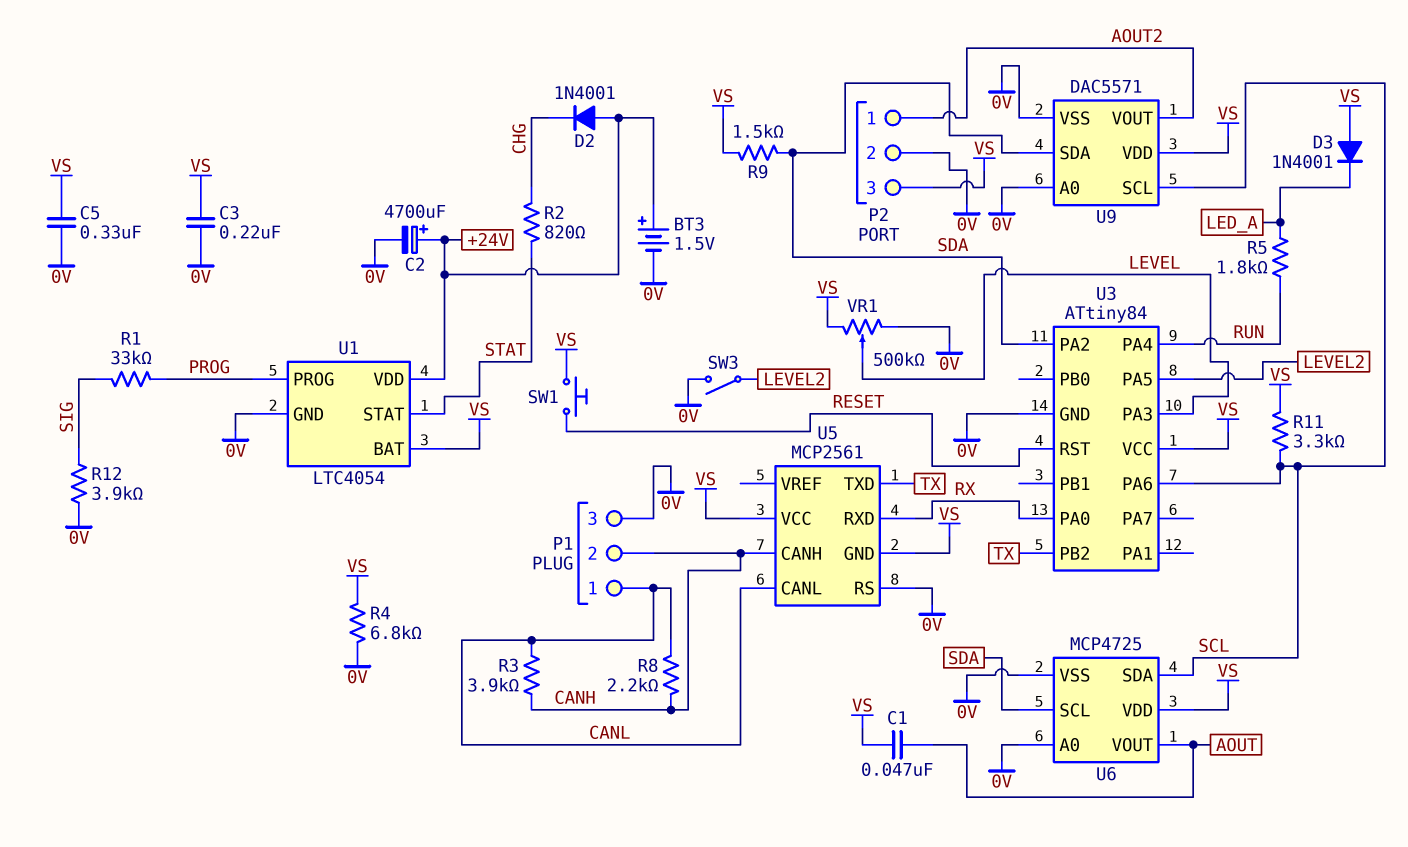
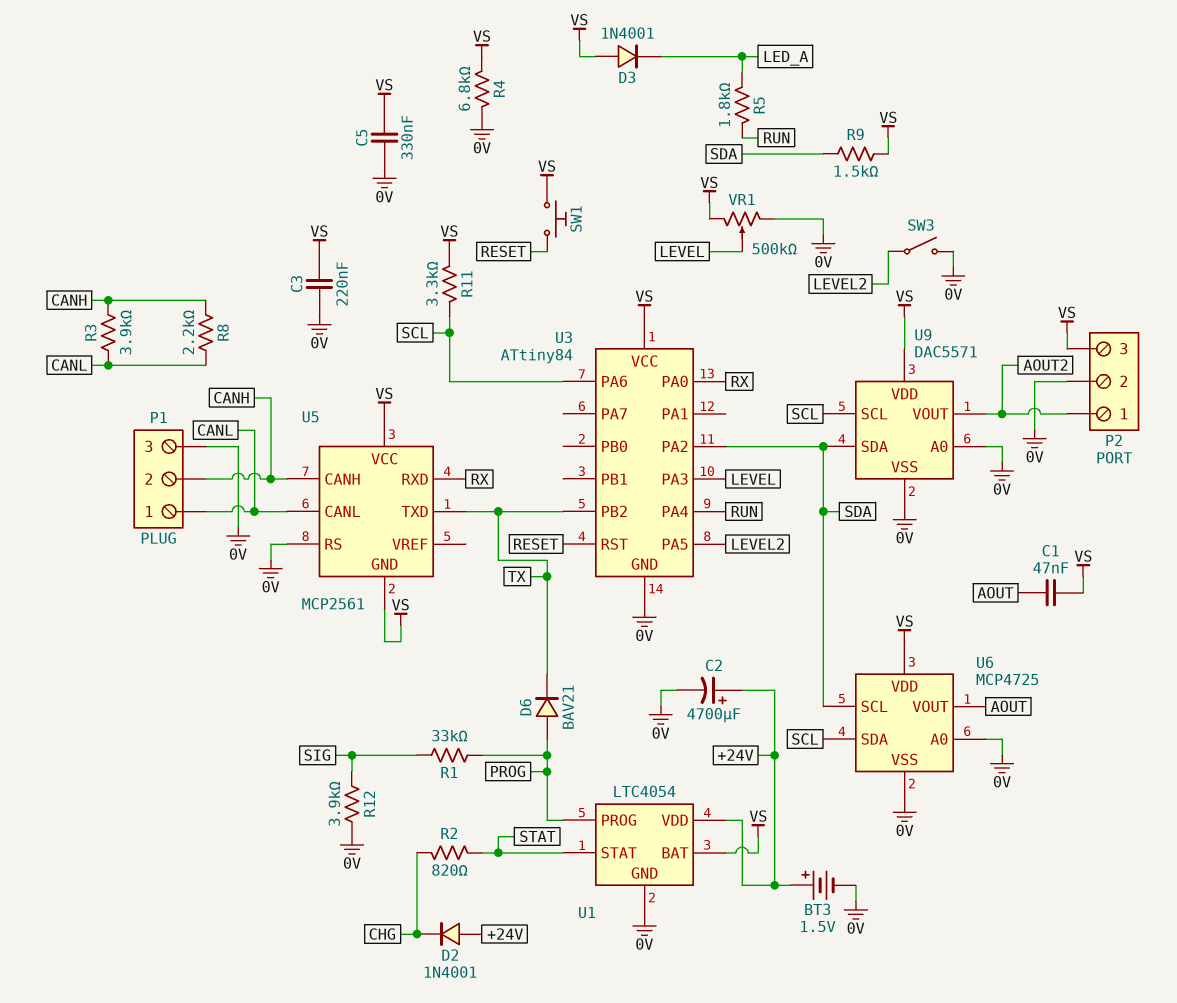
D6: none -> diode BAV21 (A PROG, K TX)

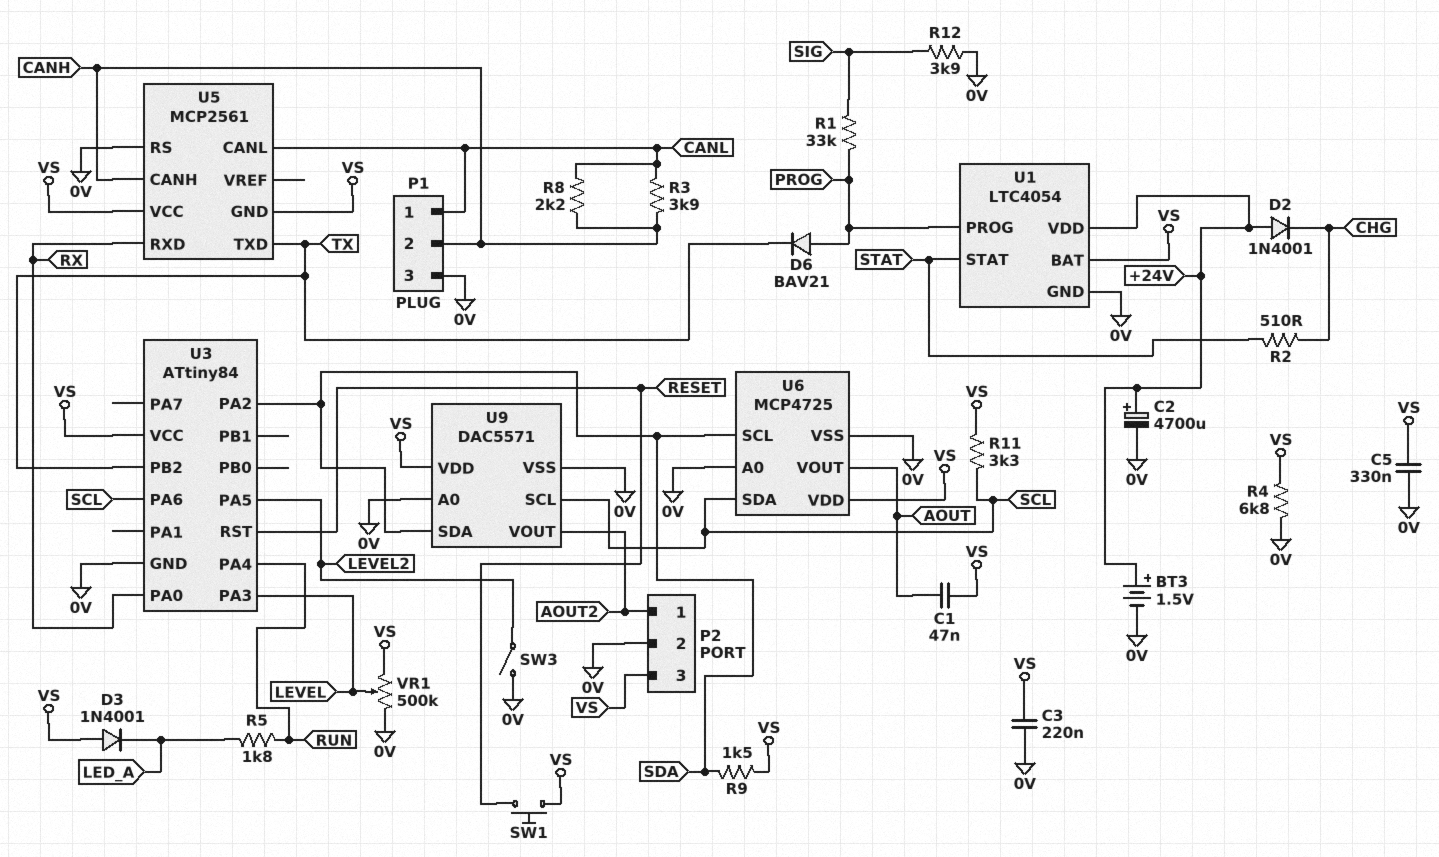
R2: 820 (CHG, STAT) -> 510 (CHG, STAT)

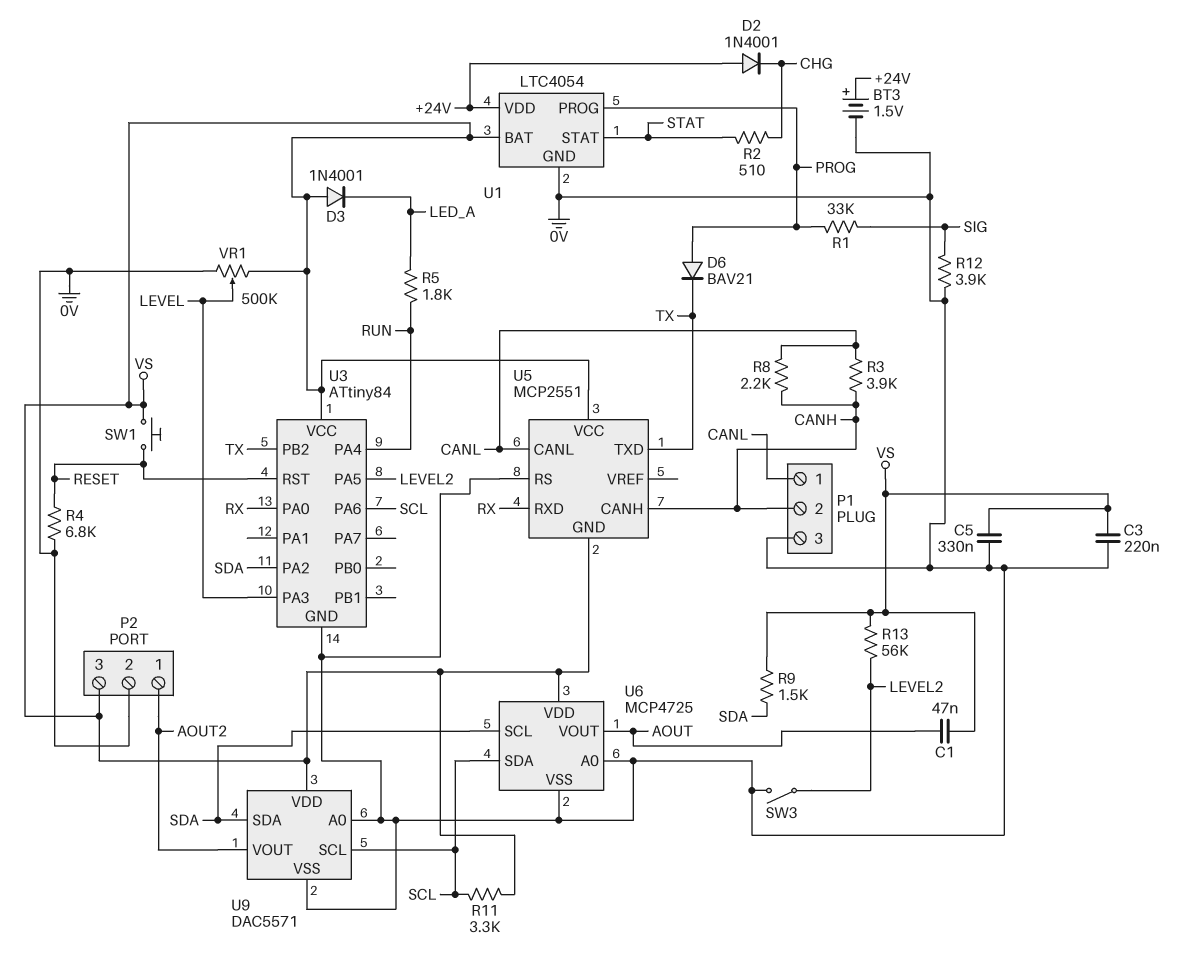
C2: 4700uF (plus +24V, minus 0V) -> none
R4: 6.8k (0V, VS) -> 6.8k (0V, RESET)
R13: none -> 56k (LEVEL2, VS)
U5: MCP2561 -> MCP2551

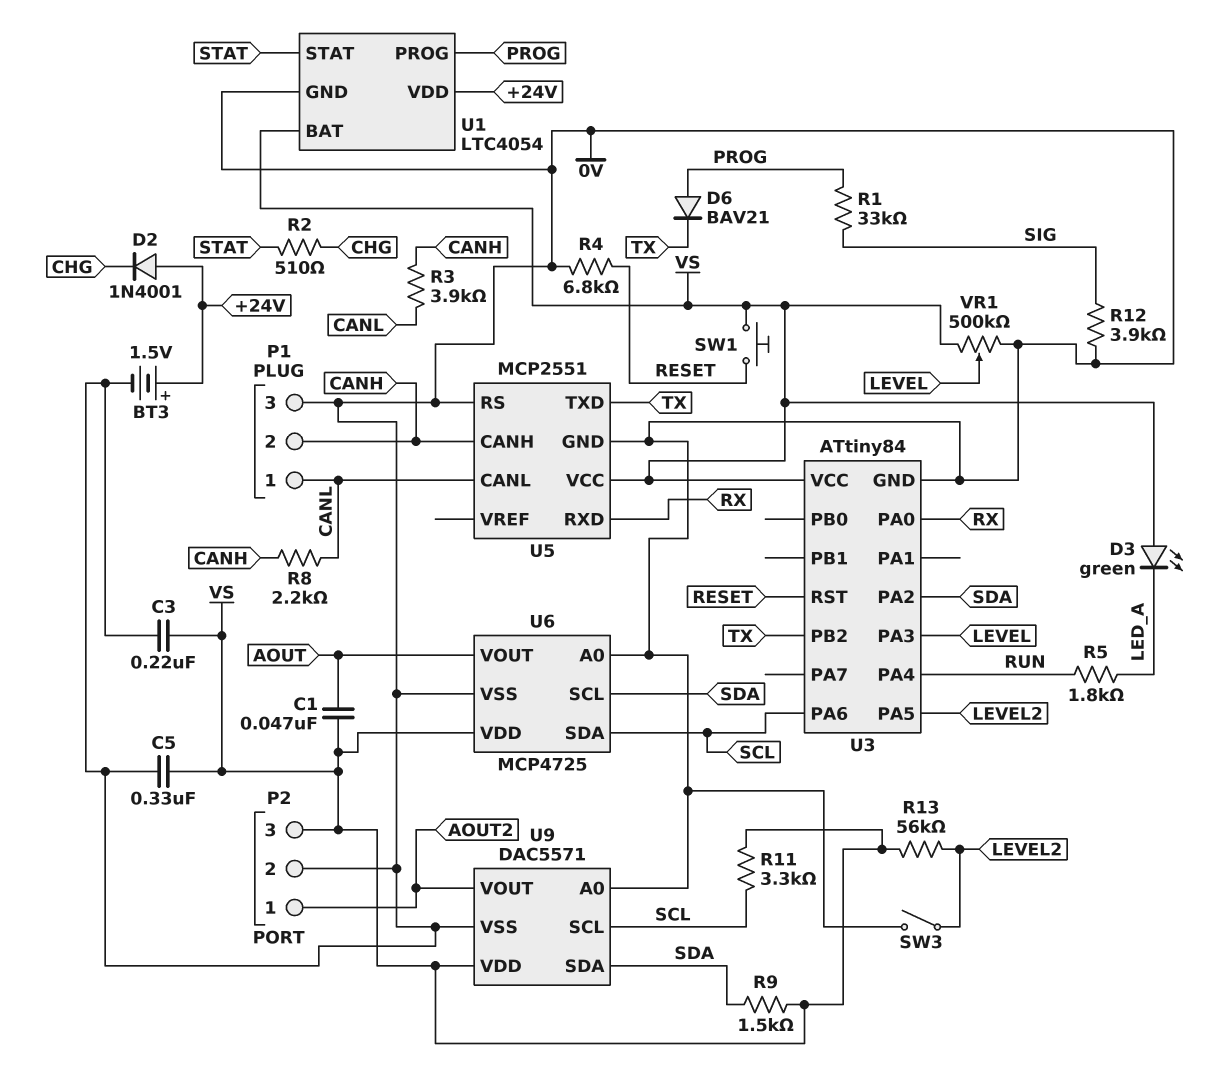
D3: diode 1N4001 (A VS, K LED_A) -> LED green (A VS, K LED_A)
U5 pin GND: VS -> 0V

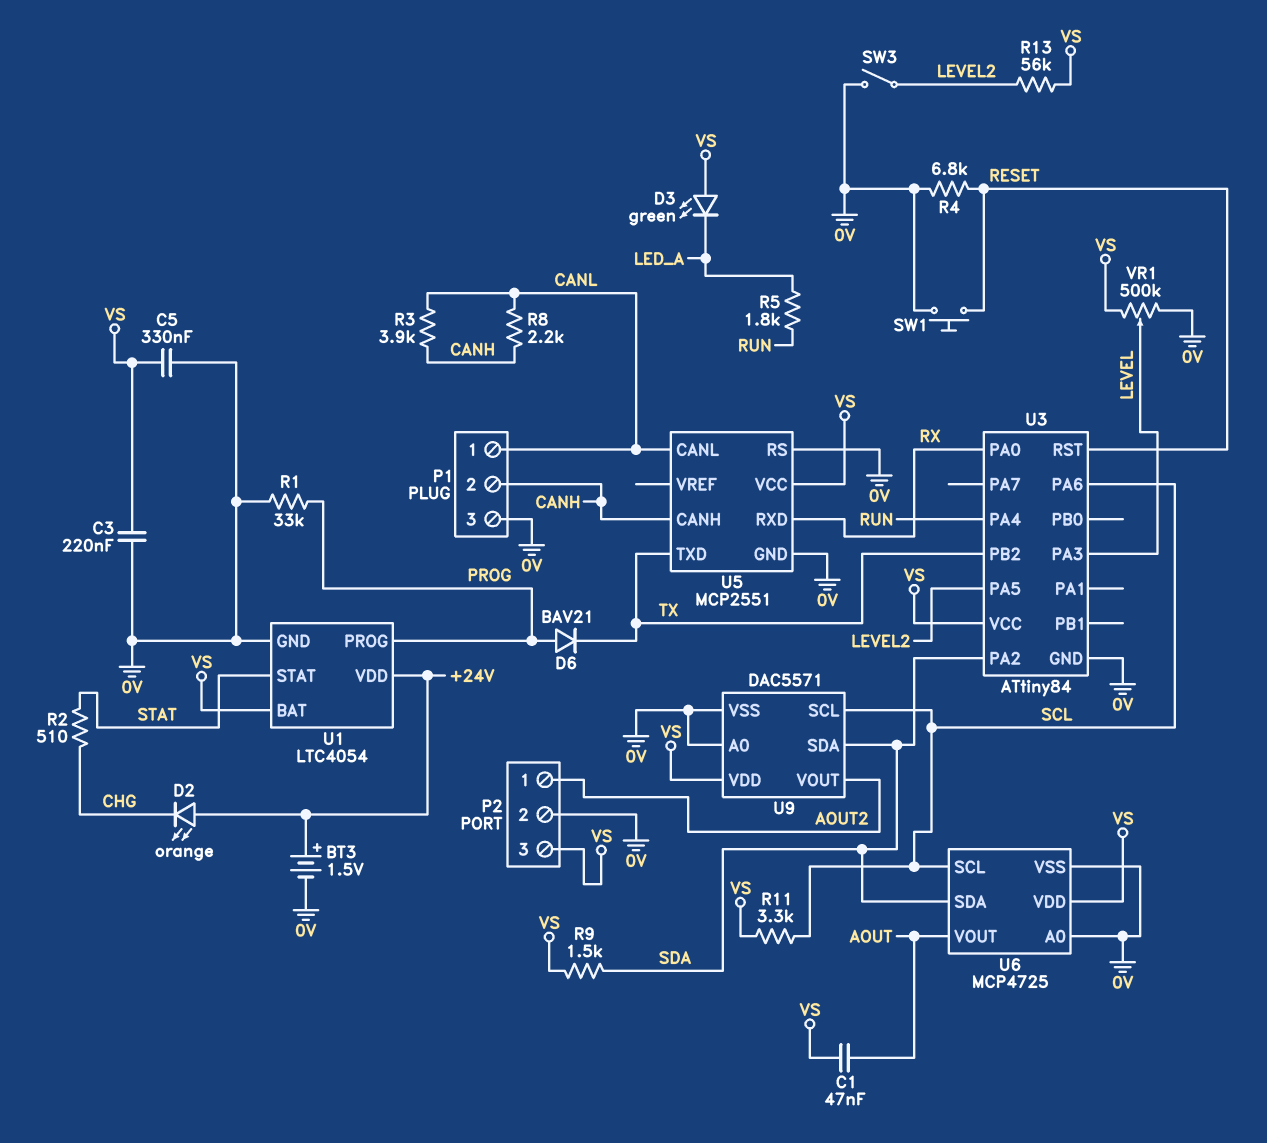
D2: diode 1N4001 (A +24V, K CHG) -> LED orange (A +24V, K CHG)
R1: 33k (PROG, SIG) -> 33k (0V, PROG)
R12: 3.9k (0V, SIG) -> none
SW1: button (RESET, VS) -> button (0V, RESET)
U6 pin SCL: SDA -> SCL
U6 pin SDA: SCL -> SDA

